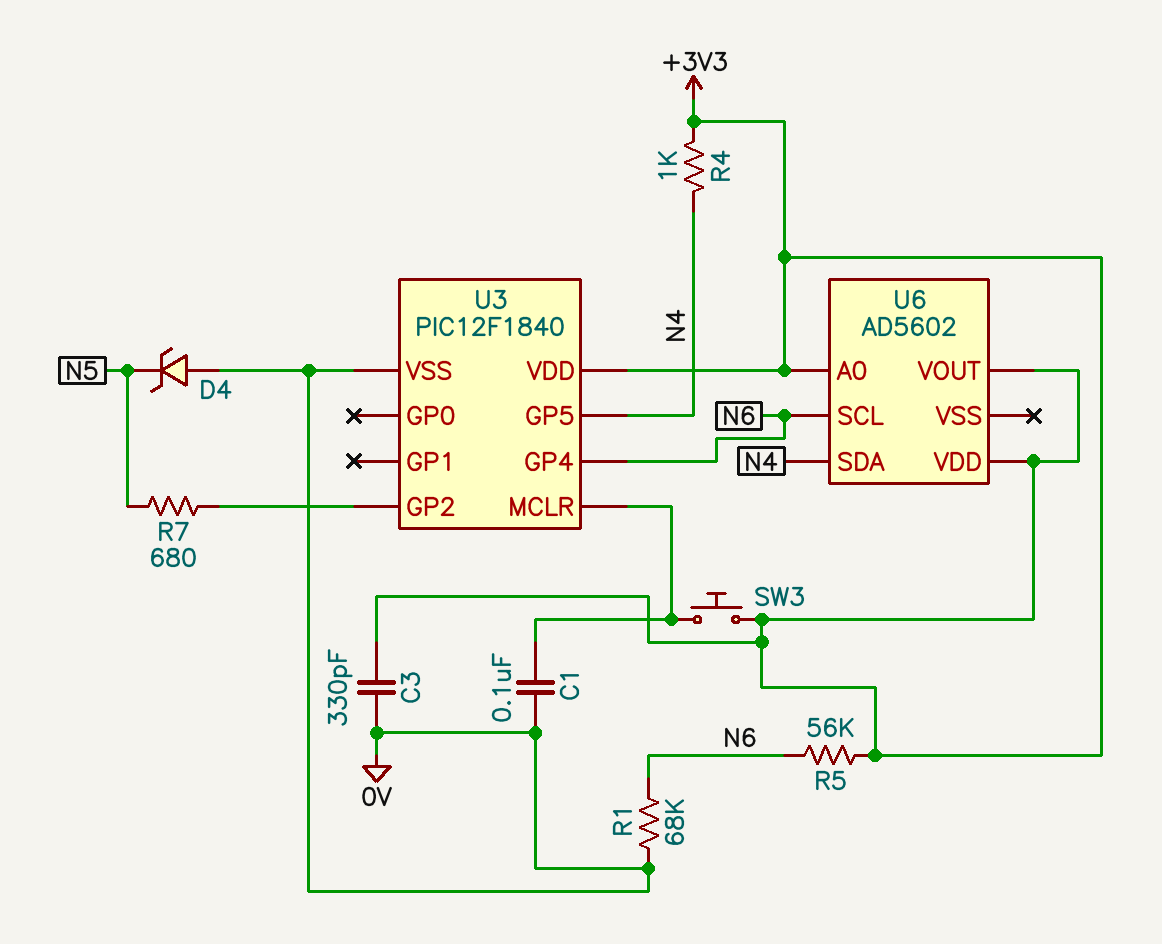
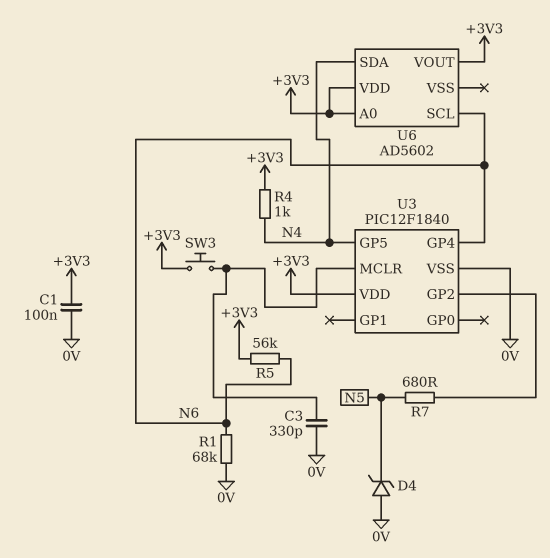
C1: 100nF (0V, U3/MCLR) -> 100nF (+3V3, 0V)
C3: 330pF (+3V3, 0V) -> 330pF (0V, U3/MCLR)

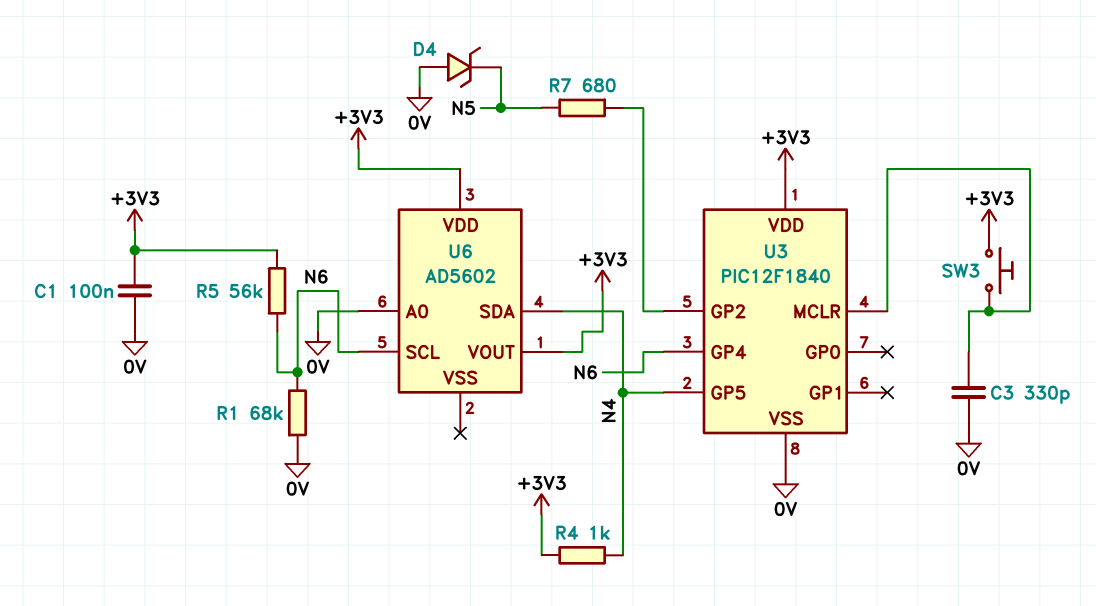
U6 pin A0: +3V3 -> 0V

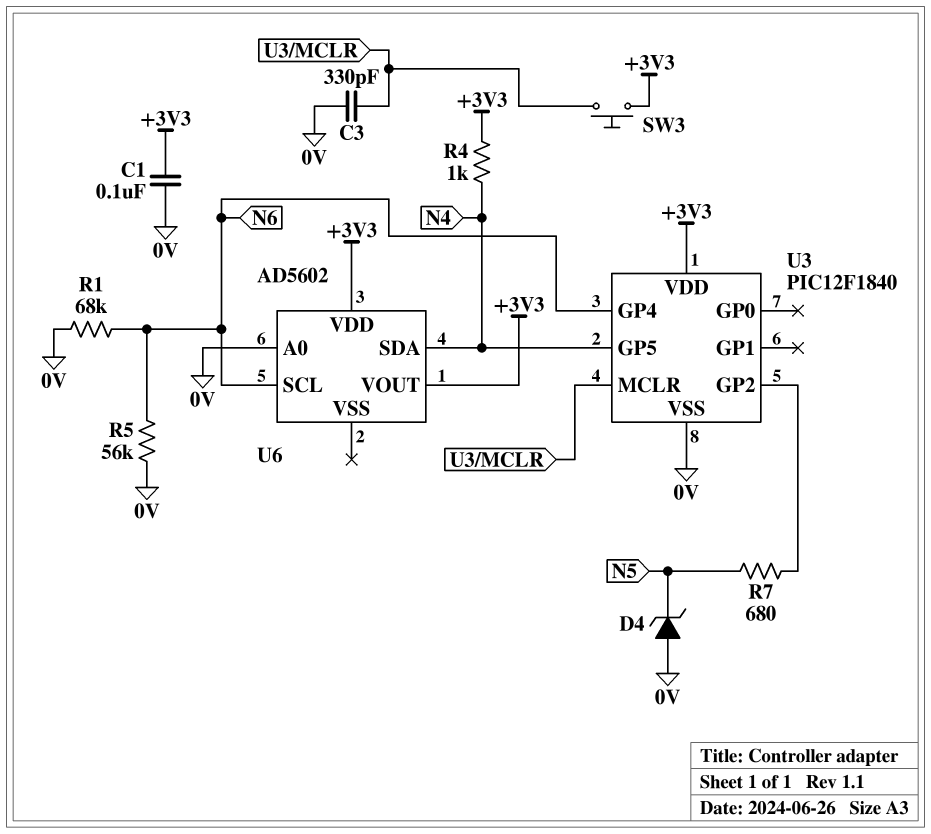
R5: 56k (+3V3, N6) -> 56k (0V, N6)

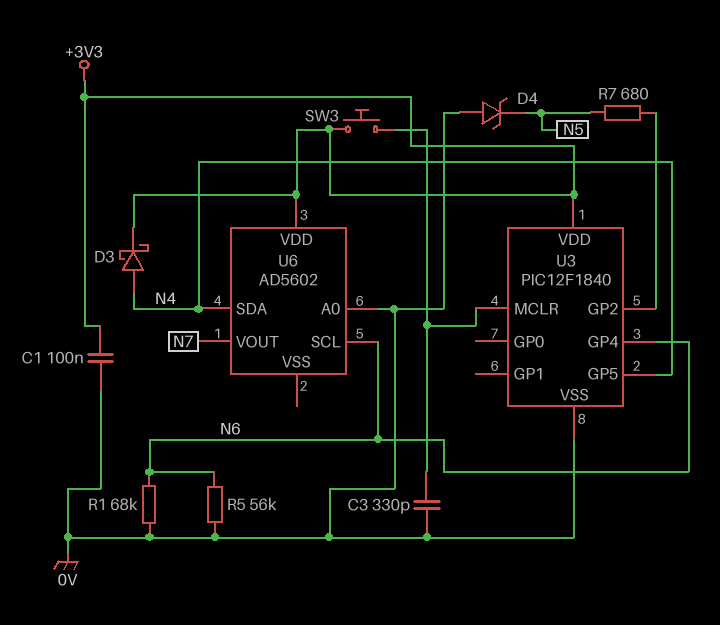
D3: none -> schottky (A N4, K +3V3)
R4: 1k (+3V3, N4) -> none
U6 pin VOUT: +3V3 -> N7

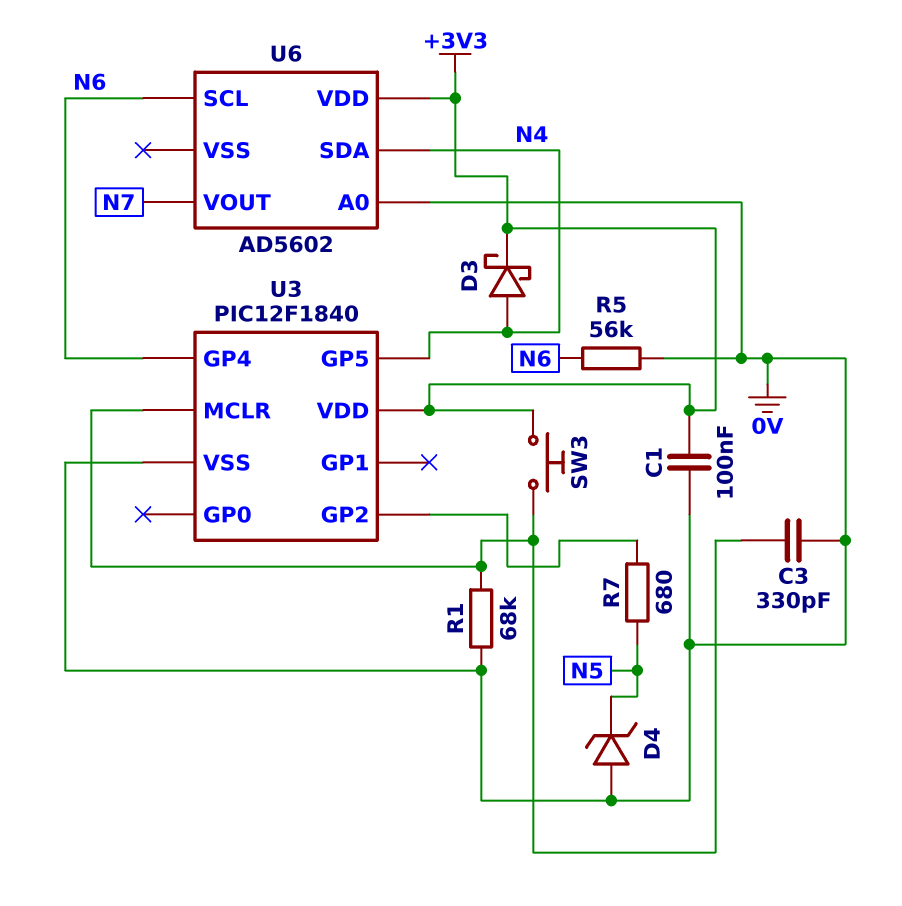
R1: 68k (0V, N6) -> 68k (0V, U3/MCLR)

